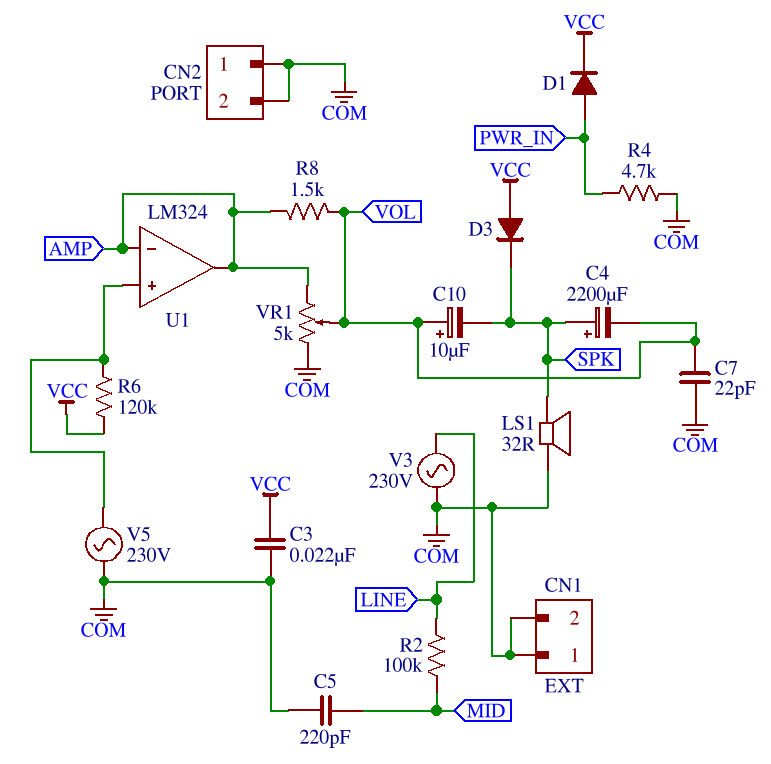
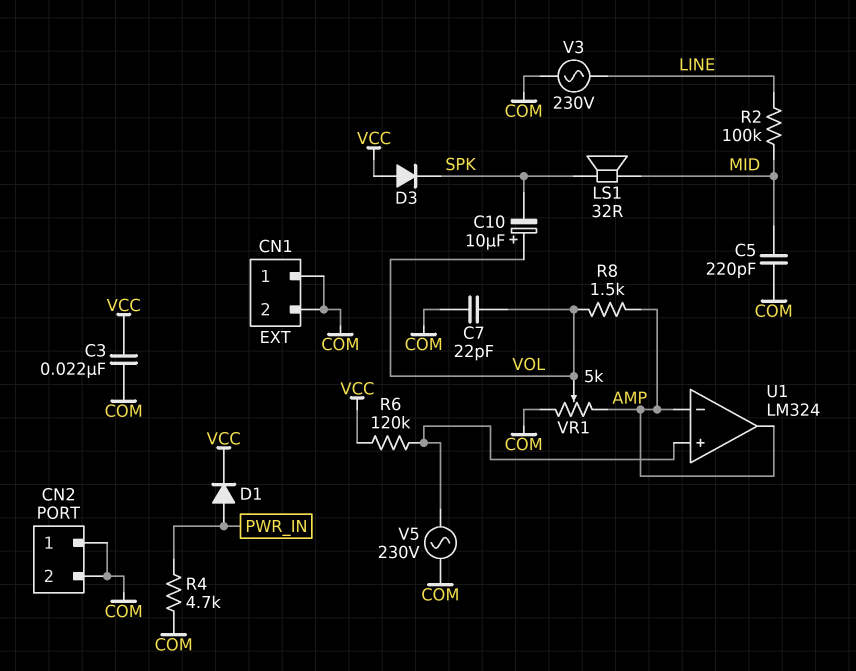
C4: 2200uF (plus SPK, minus VOL) -> none
LS1: speaker 32R (COM, SPK) -> speaker 32R (MID, SPK)

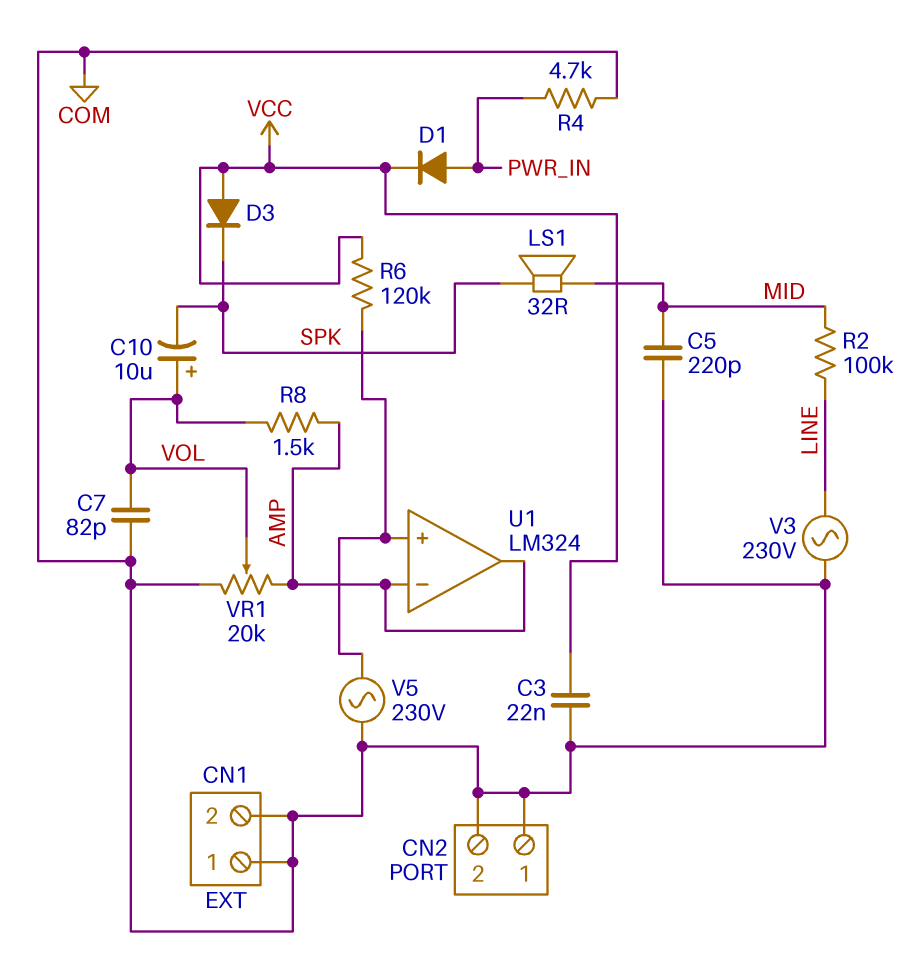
C7: 22pF (COM, VOL) -> 82pF (COM, VOL)
VR1: 5k (AMP, COM, wiper VOL) -> 20k (AMP, COM, wiper VOL)

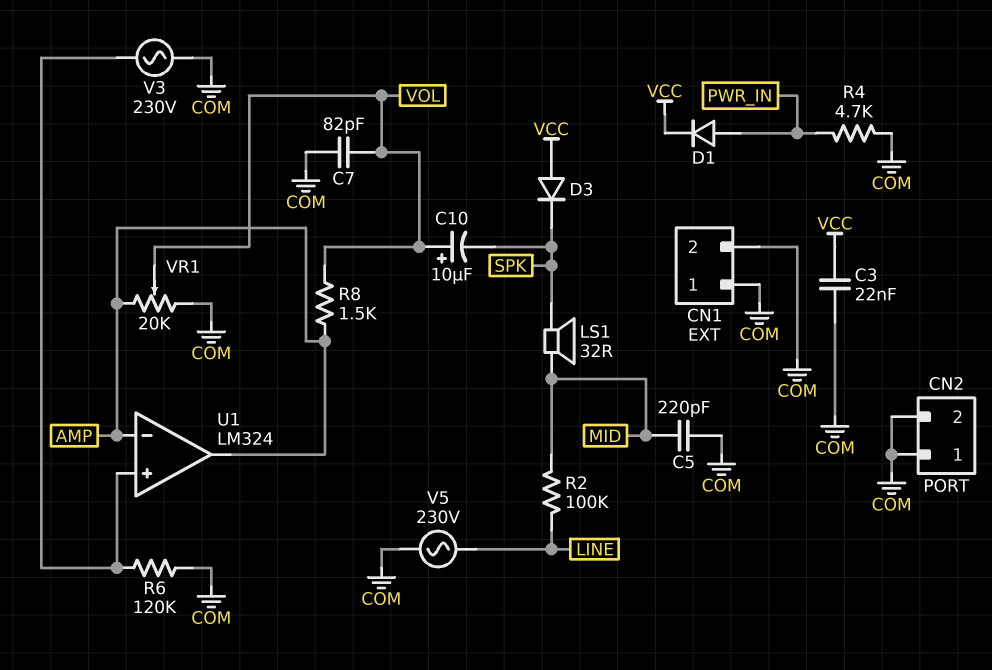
R6: 120k (U1/in+, VCC) -> 120k (COM, U1/in+)
V3: AC 230V (COM, LINE) -> AC 230V (COM, U1/in+)
V5: AC 230V (COM, U1/in+) -> AC 230V (COM, LINE)

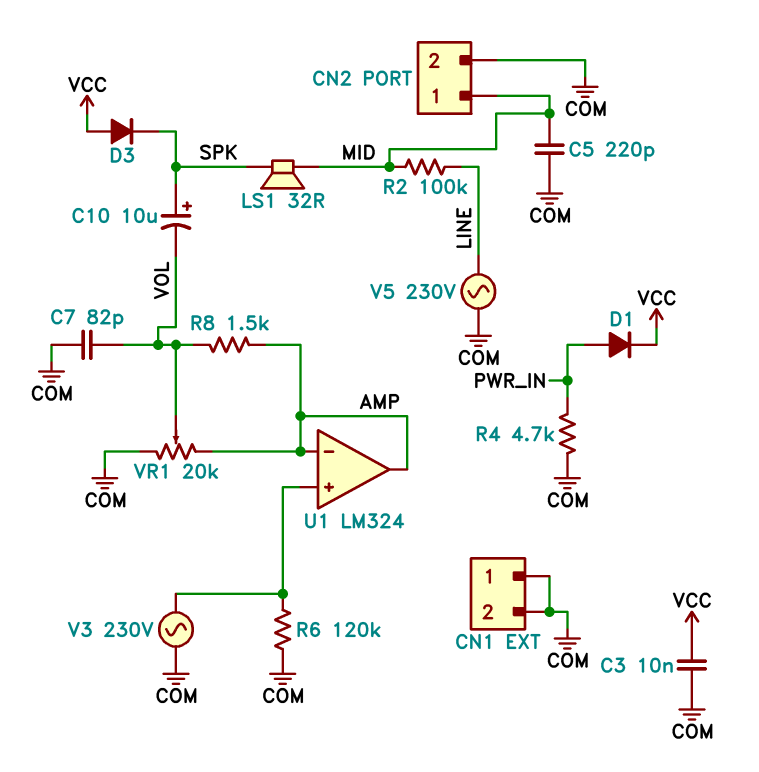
C3: 22nF (COM, VCC) -> 10nF (COM, VCC)
C10: 10uF (plus VOL, minus SPK) -> 10uF (plus SPK, minus VOL)
CN2 pin 1: COM -> MID

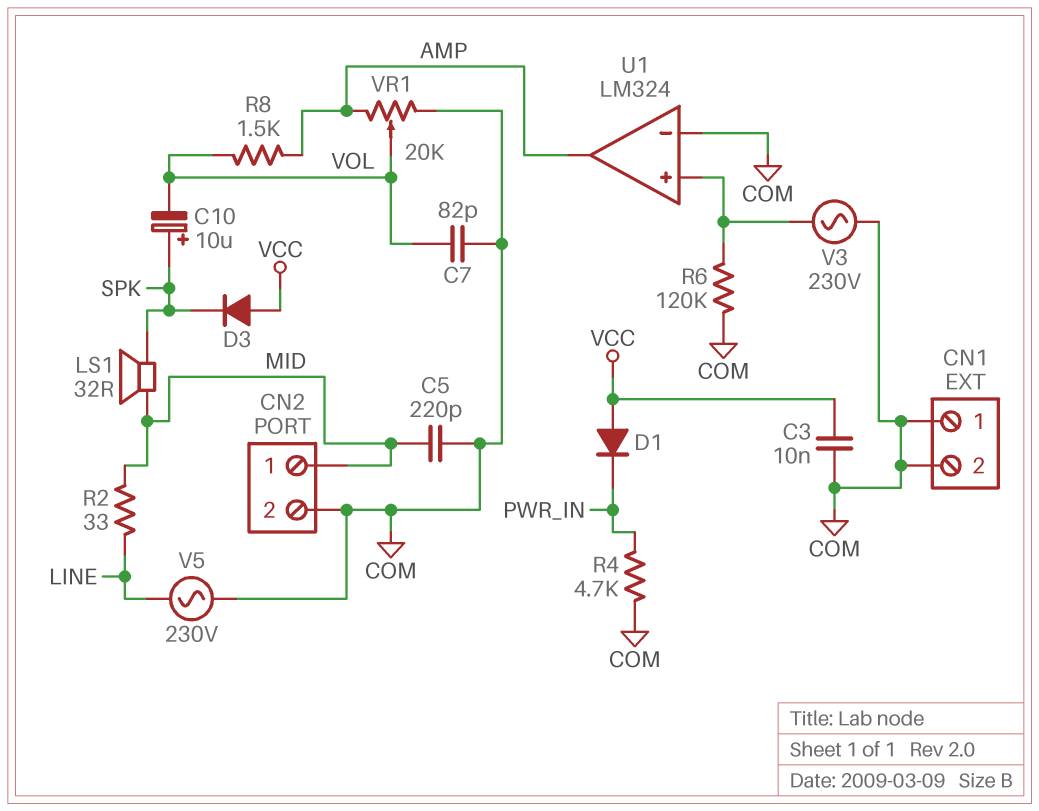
D1: diode (A PWR_IN, K VCC) -> diode (A VCC, K PWR_IN)
R2: 100k (LINE, MID) -> 33 (LINE, MID)
U1 pin in-: AMP -> COM

